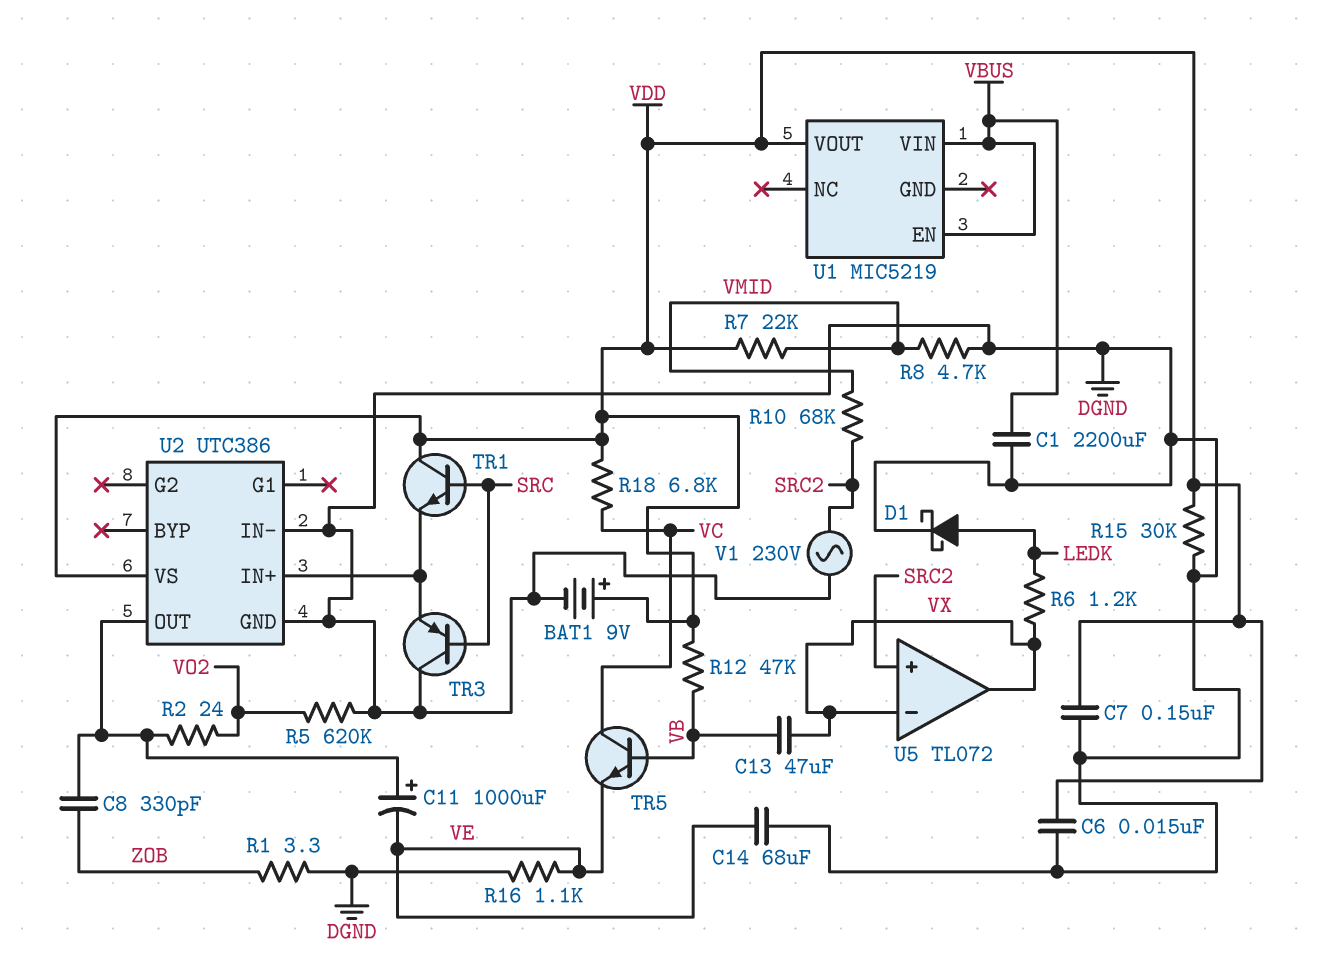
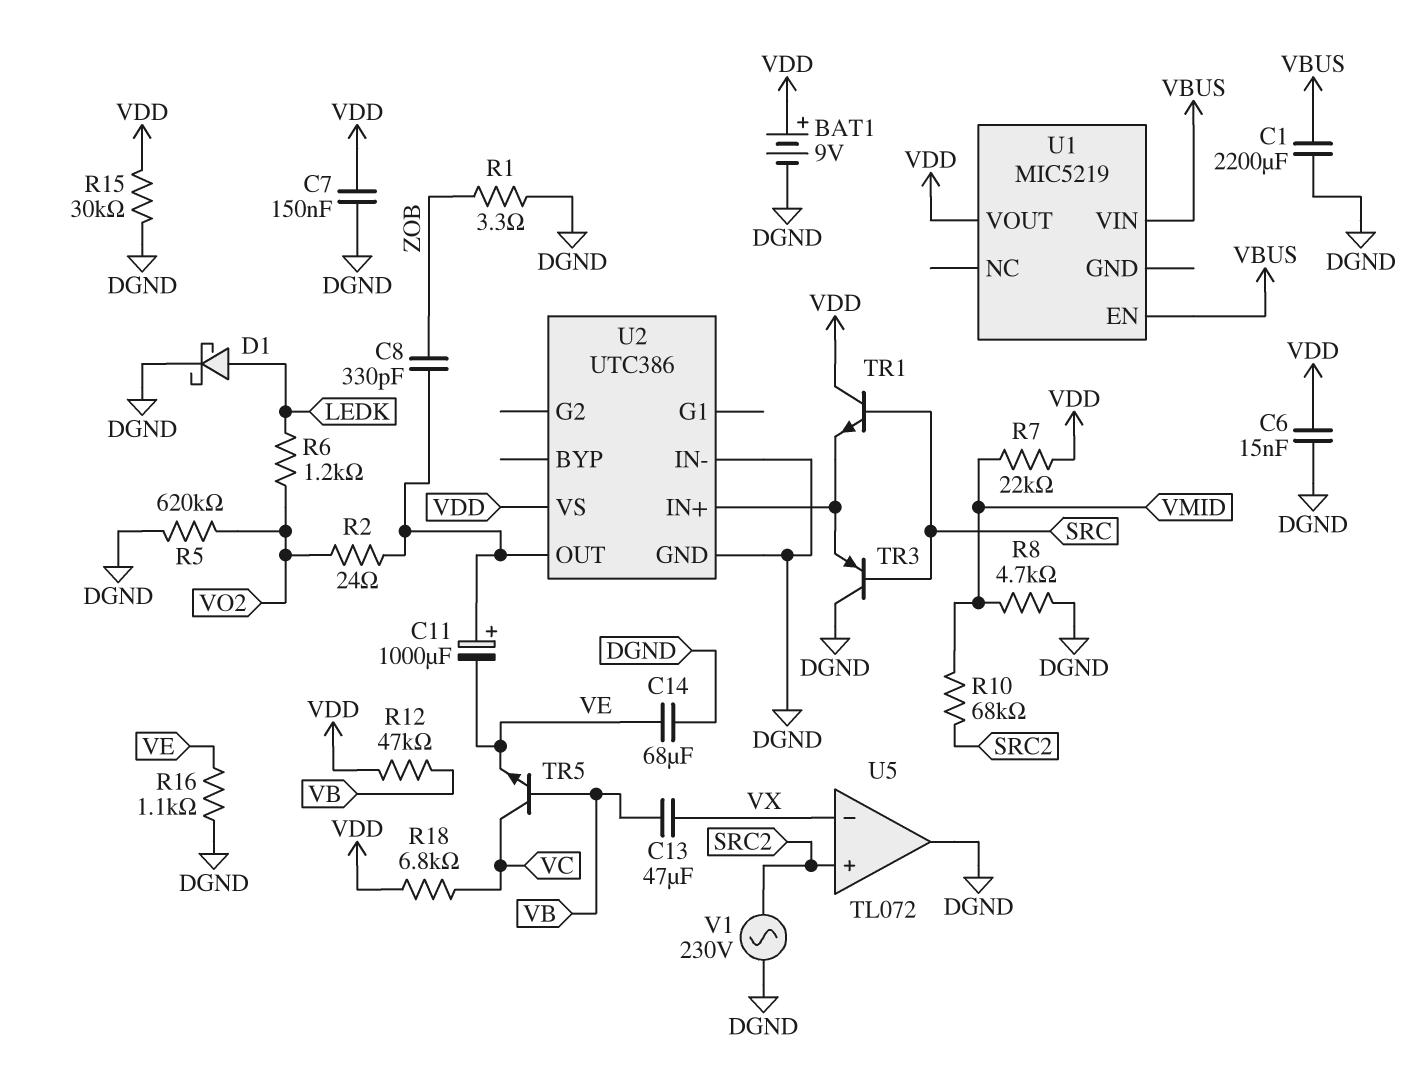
R6: 1.2k (LEDK, VX) -> 1.2k (LEDK, VO2)
U5 pin out: VX -> DGND

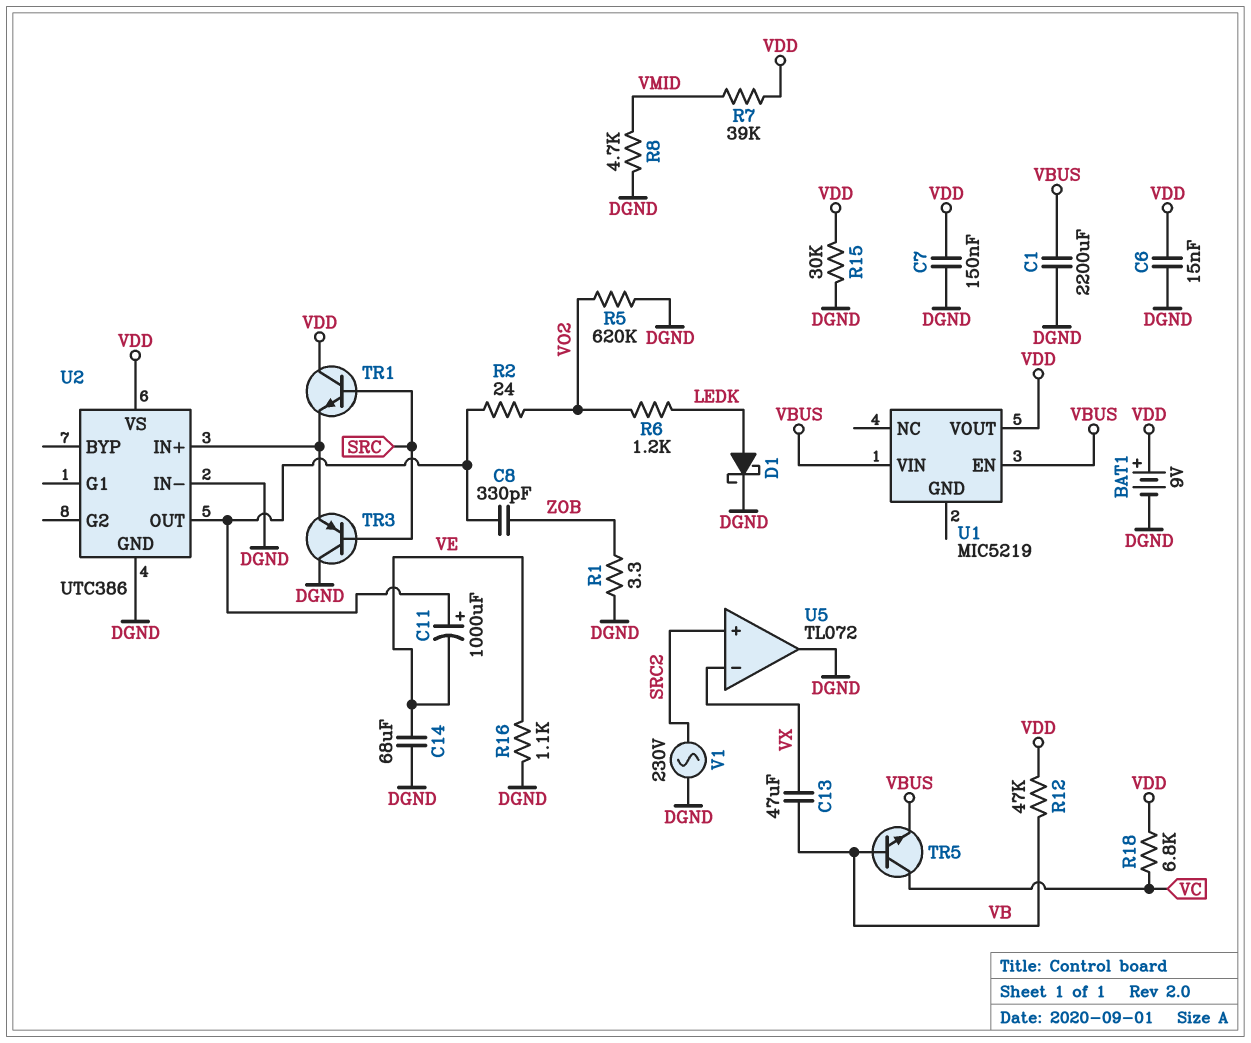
R7: 22k (VDD, VMID) -> 39k (VDD, VMID)
R10: 68k (SRC2, VMID) -> none
TR5: NPN (B VB, C VC, E VE) -> NPN (B VB, C VC, E VBUS)

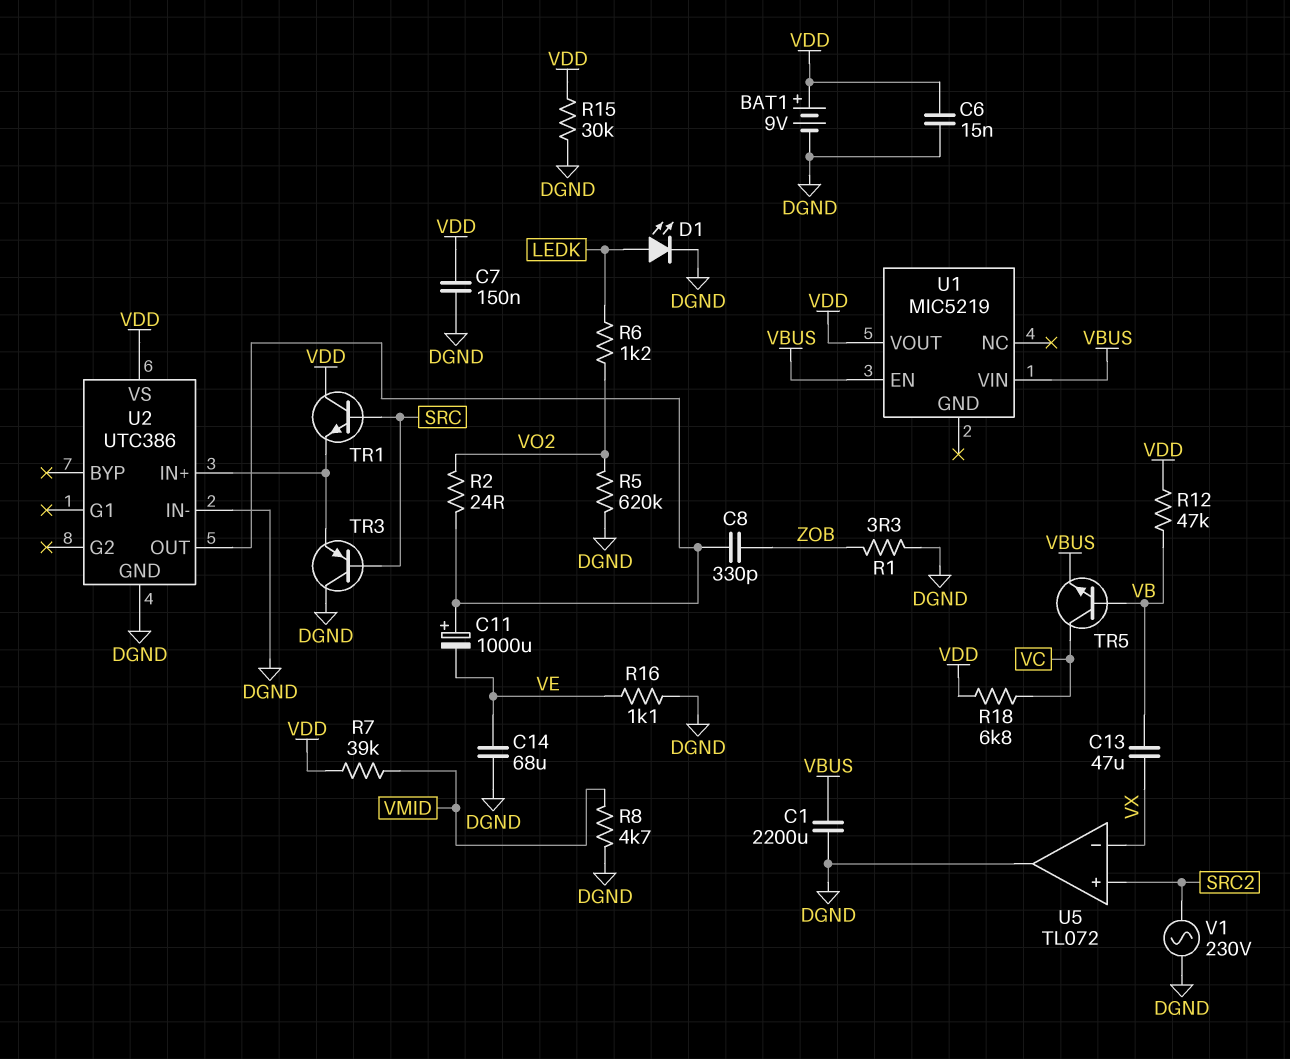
D1: schottky (A LEDK, K DGND) -> LED (A LEDK, K DGND)

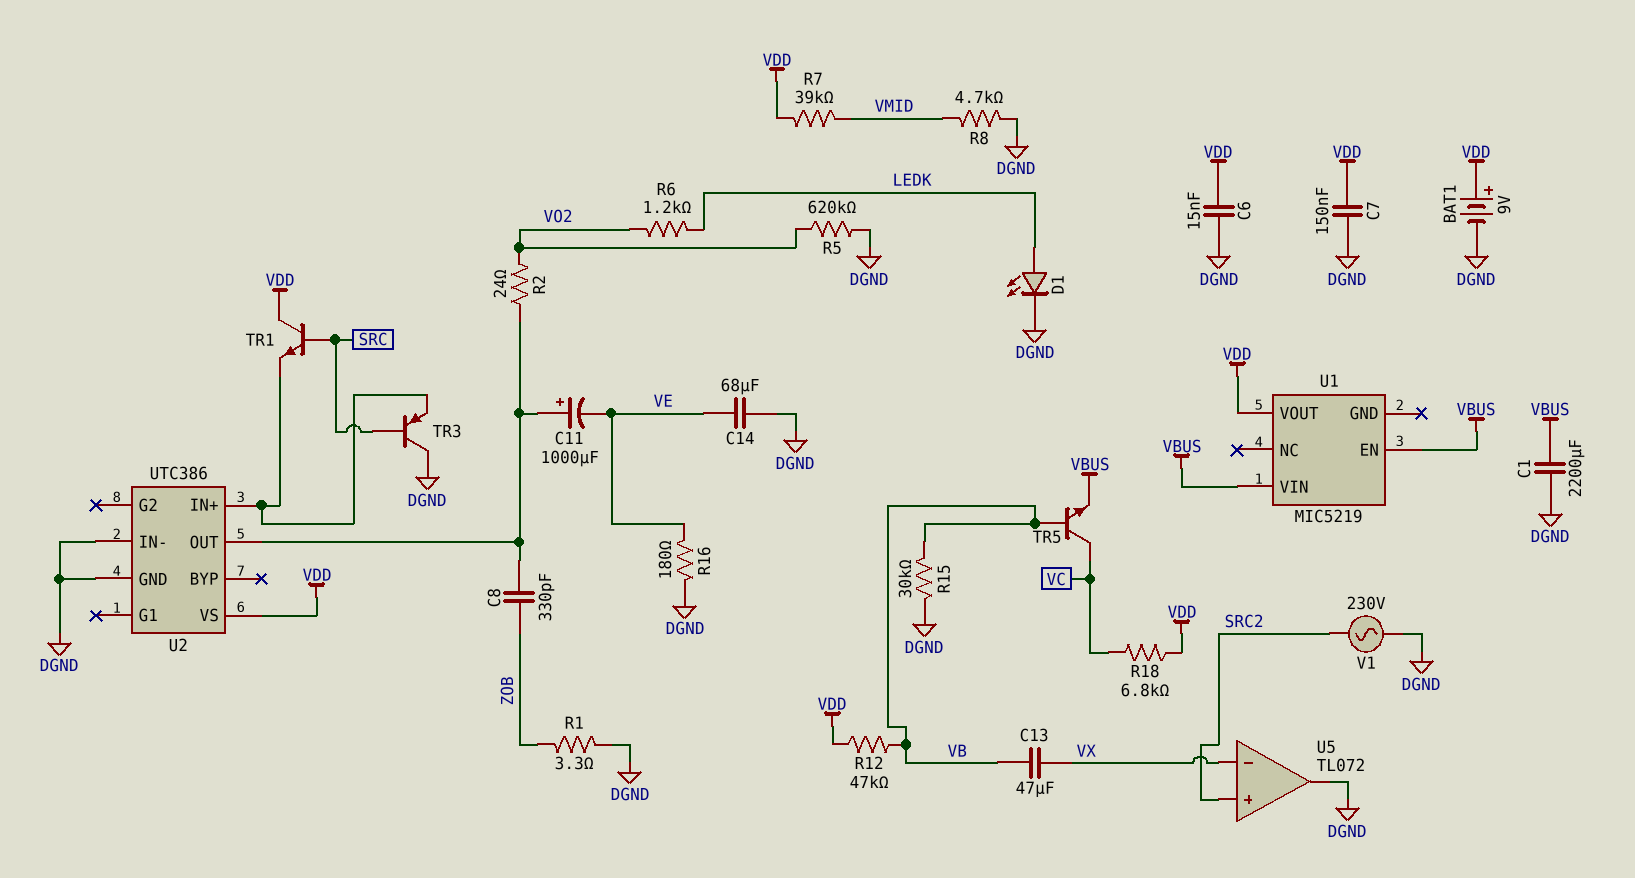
R15: 30k (DGND, VDD) -> 30k (DGND, VB)
R16: 1.1k (DGND, VE) -> 180 (DGND, VE)

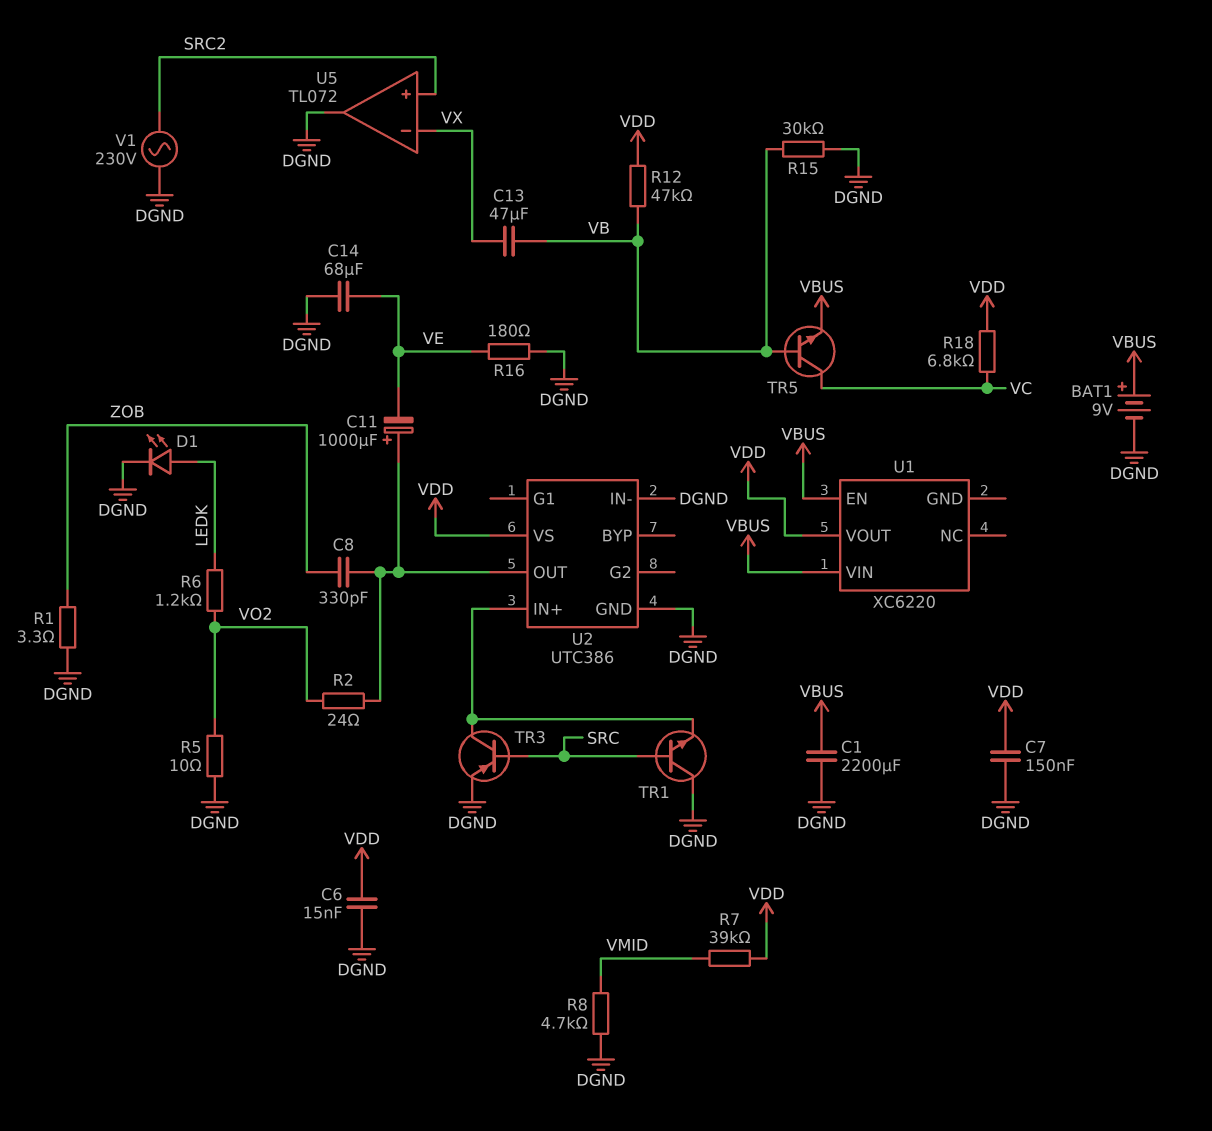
BAT1: 9V (plus VDD, minus DGND) -> 9V (plus VBUS, minus DGND)
R5: 620k (DGND, VO2) -> 10 (DGND, VO2)
TR1: NPN (B SRC, C VDD, E U2/IN+) -> NPN (B SRC, C DGND, E U2/IN+)
TR3: PNP (B SRC, C DGND, E U2/IN+) -> PNP (B SRC, C U2/IN+, E DGND)
U1: MIC5219 -> XC6220

